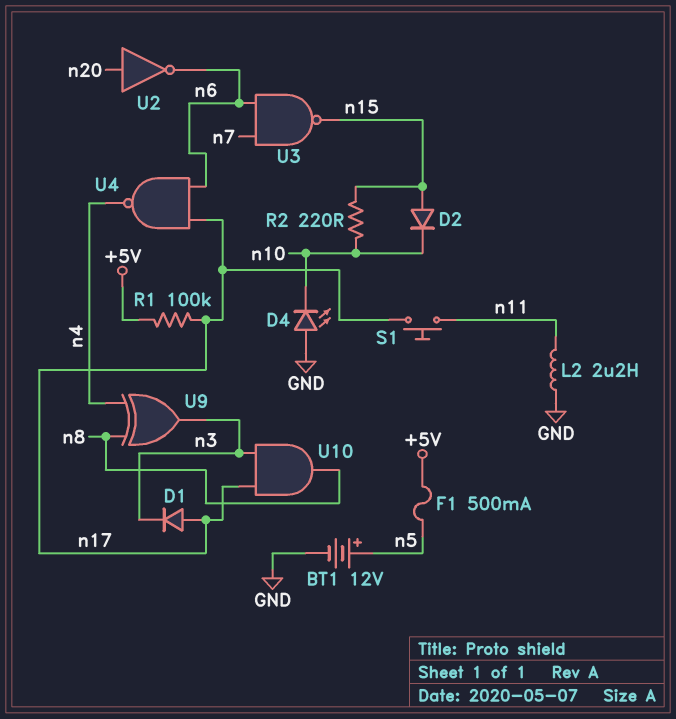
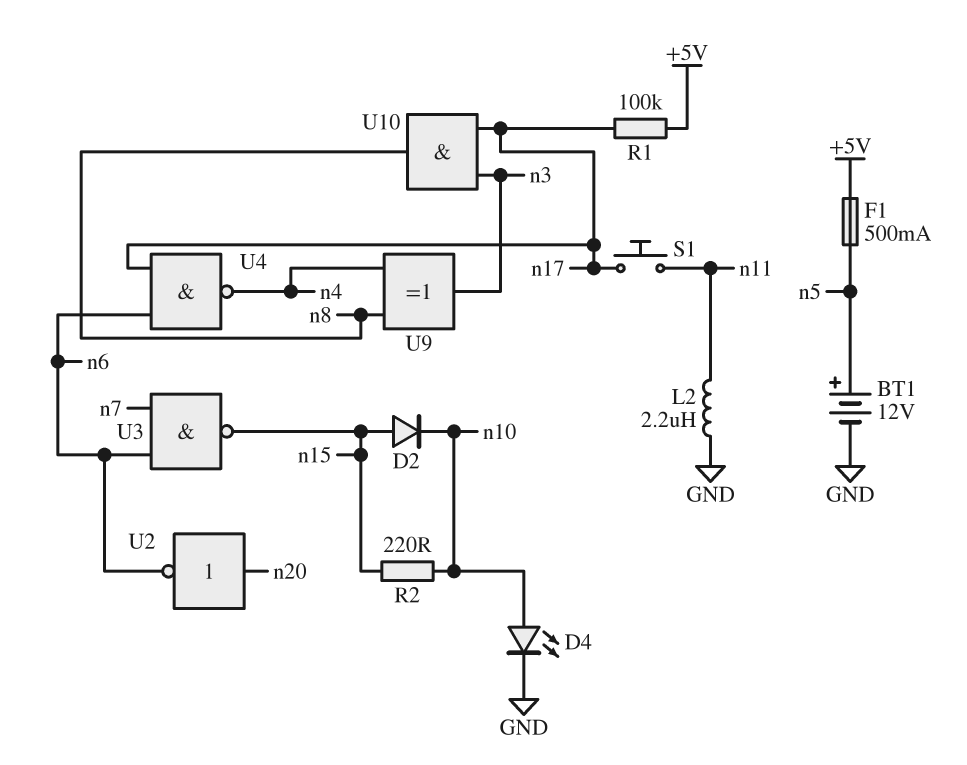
D1: diode (A n17, K n3) -> none
D4: LED (A GND, K n10) -> LED (A n10, K GND)

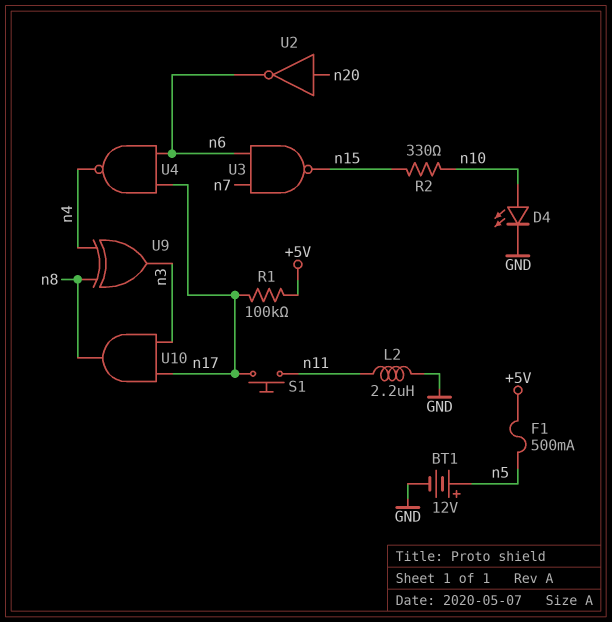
D2: diode (A n15, K n10) -> none
R2: 220 (n10, n15) -> 330 (n10, n15)

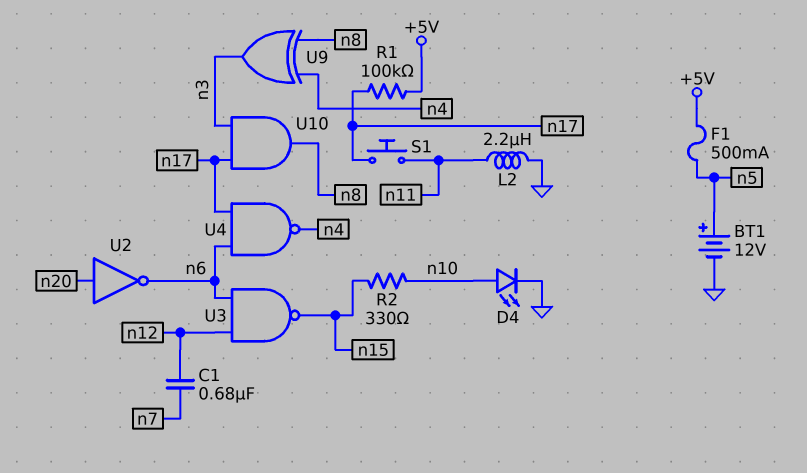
C1: none -> 680nF (n7, n12)
U3: NAND (in n6, in n7, out n15) -> NAND (in n6, in n12, out n15)

